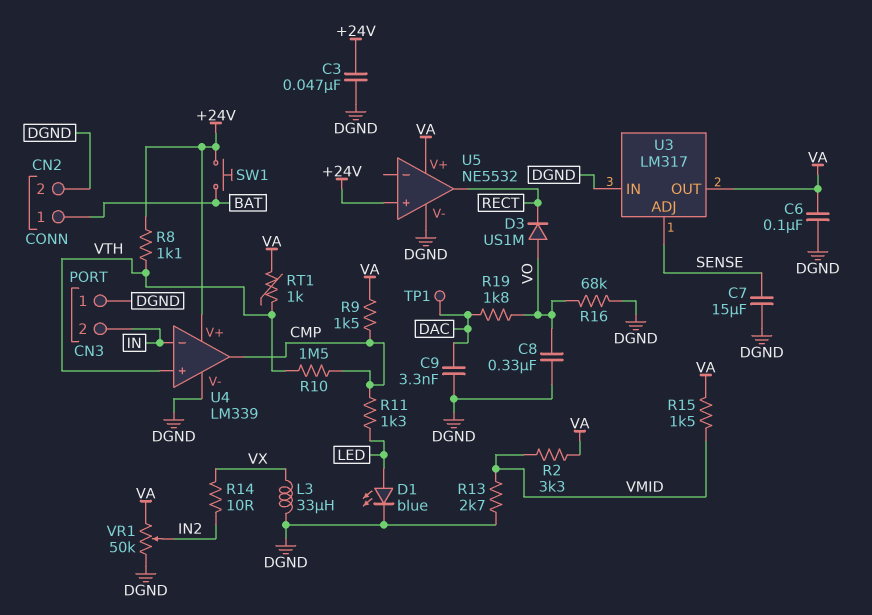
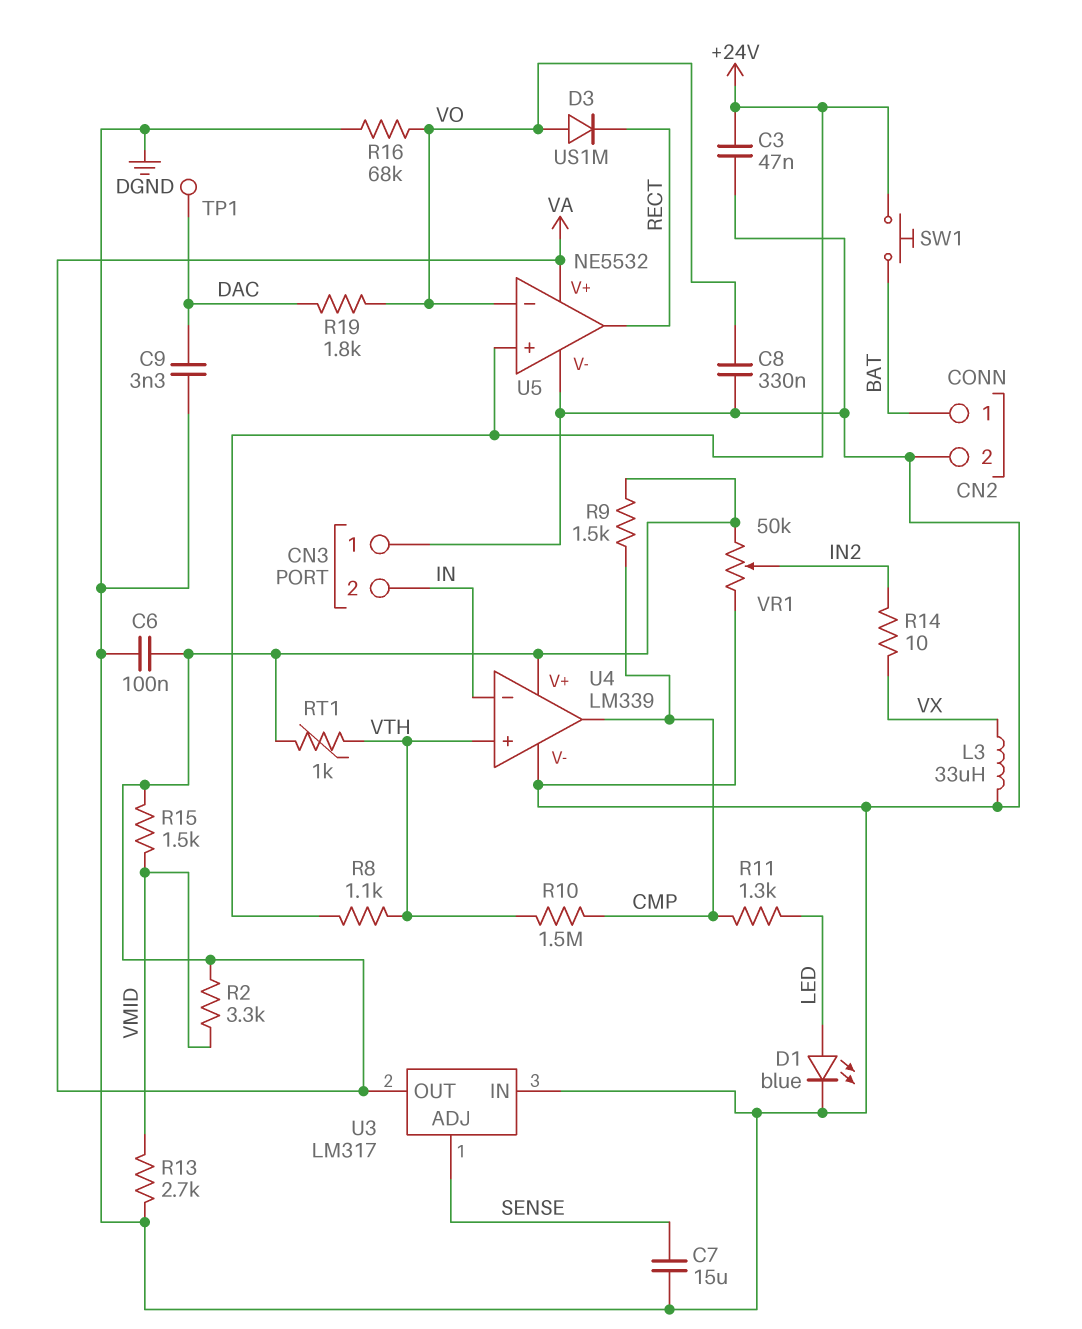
U4 pin V+: +24V -> VA
U5 pin in-: none -> VO

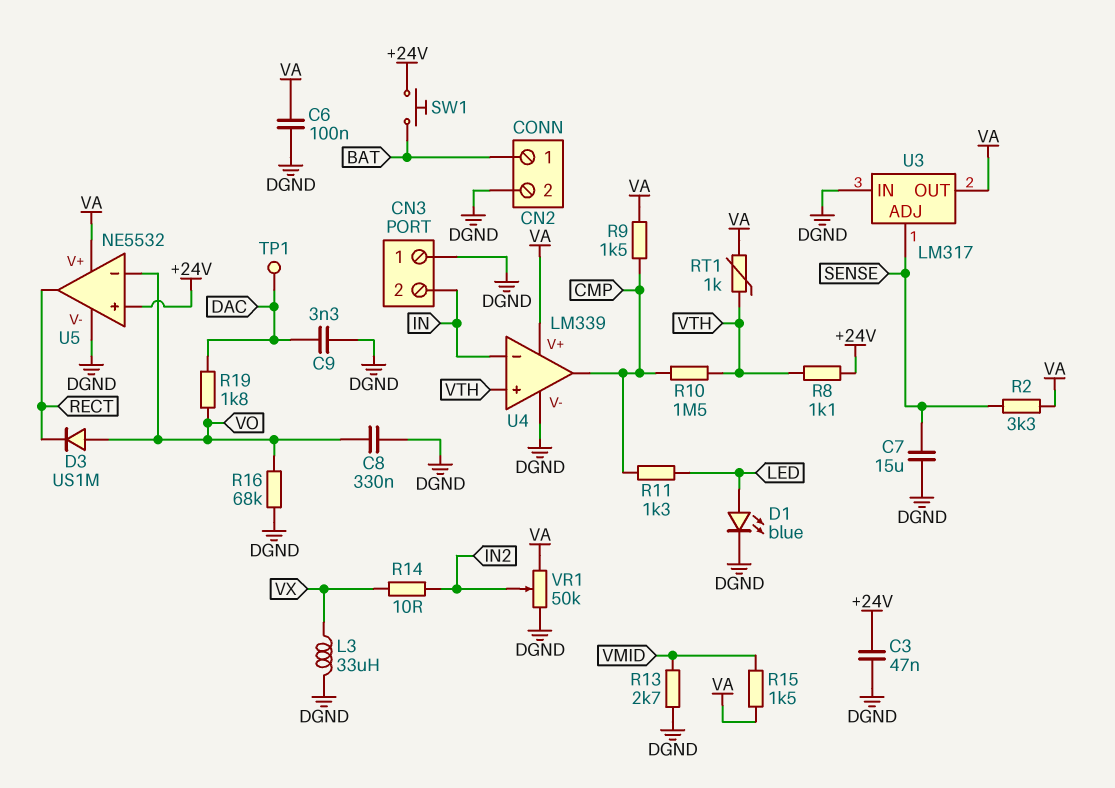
R2: 3.3k (VA, VMID) -> 3.3k (SENSE, VA)

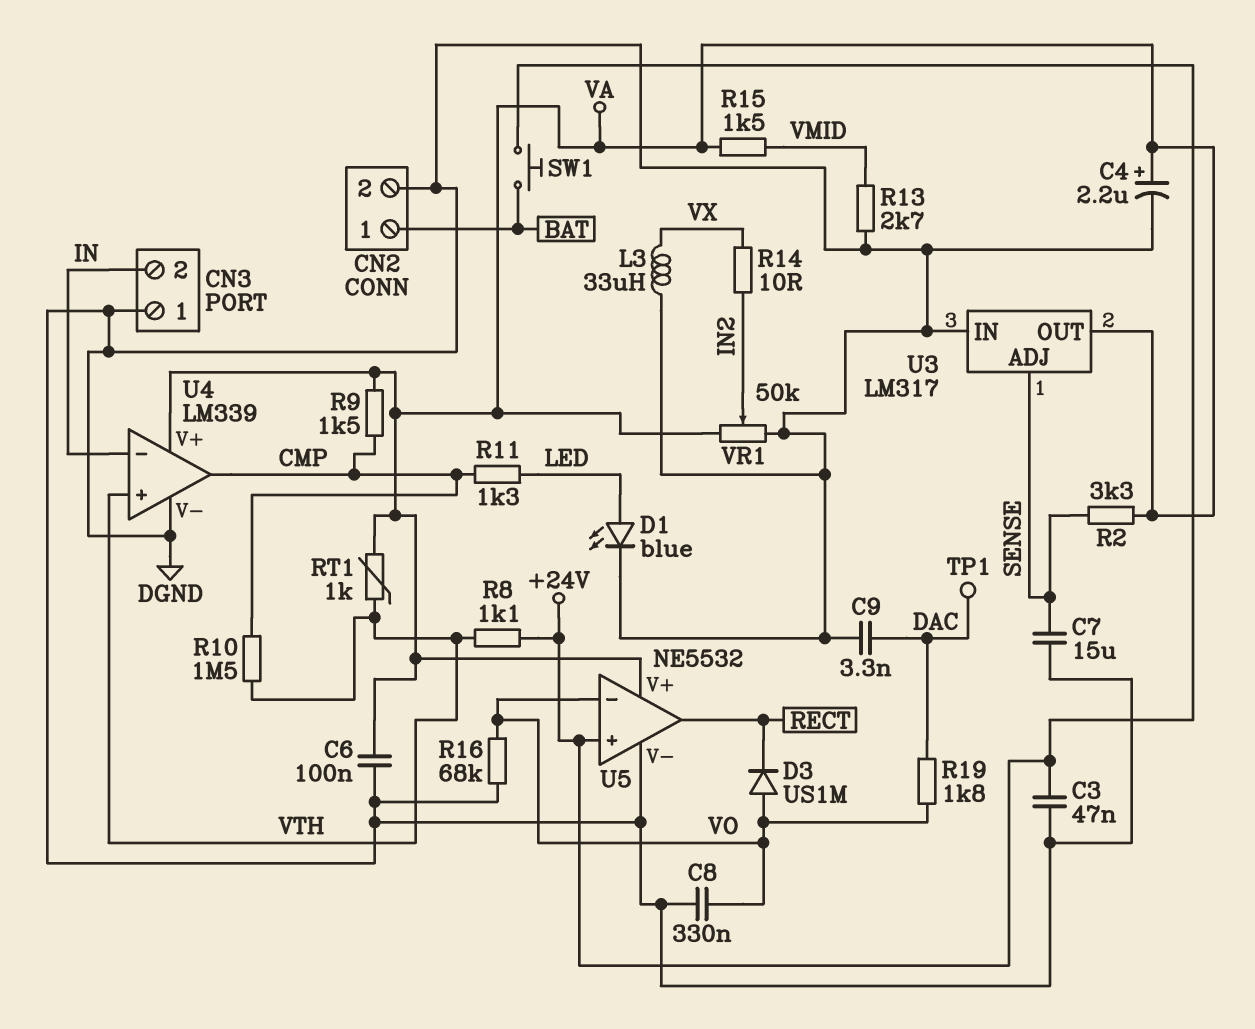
C4: none -> 2.2uF (plus VA, minus DGND)

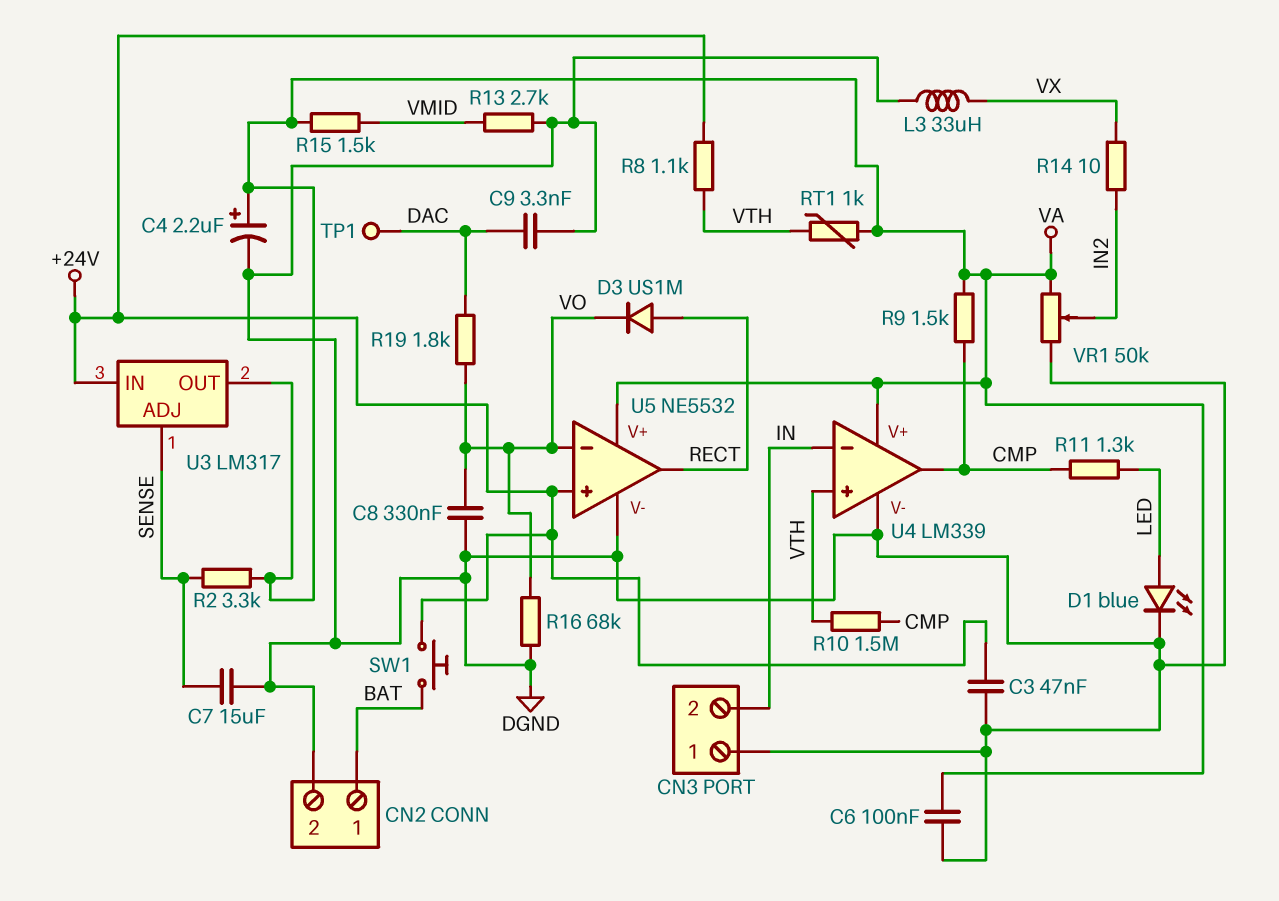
D3: diode US1M (A VO, K RECT) -> diode US1M (A RECT, K VO)
U3 pin IN: DGND -> +24V

